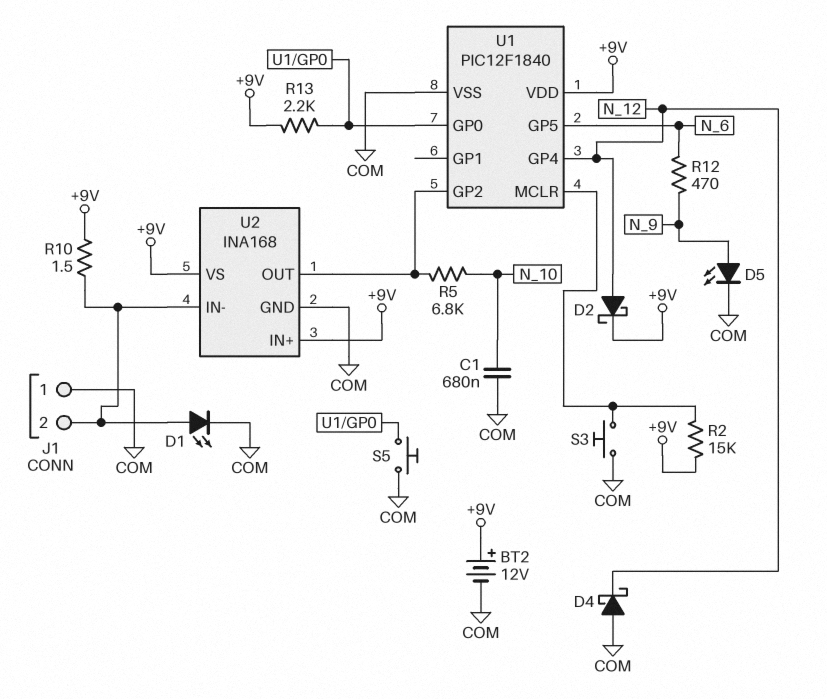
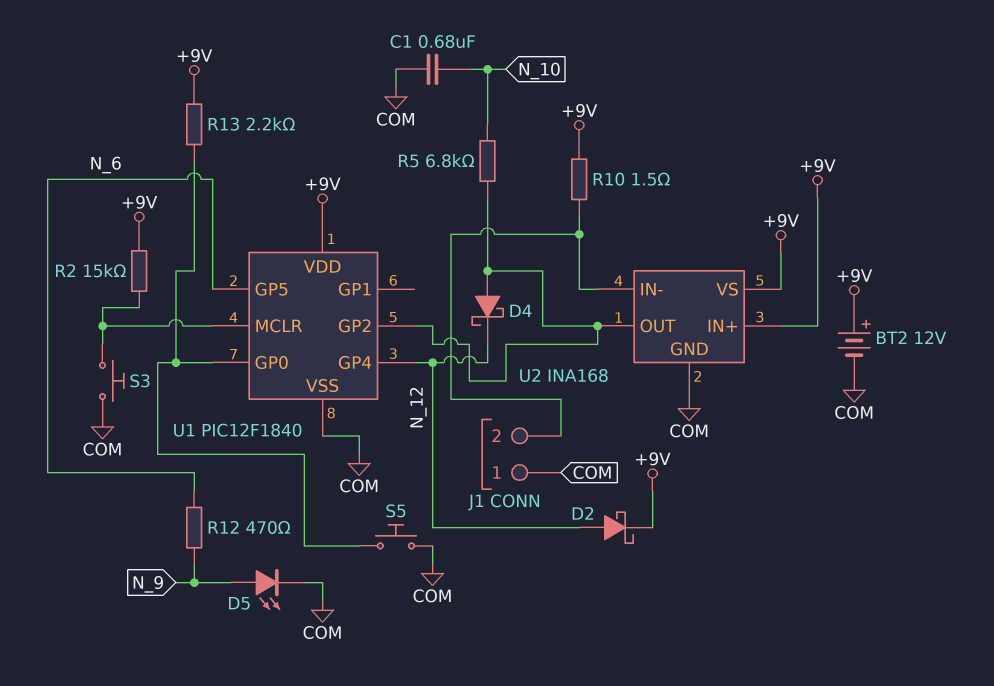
D1: LED (A J1/2, K COM) -> none
D4: schottky (A COM, K N_12) -> schottky (A U1/GP2, K N_12)

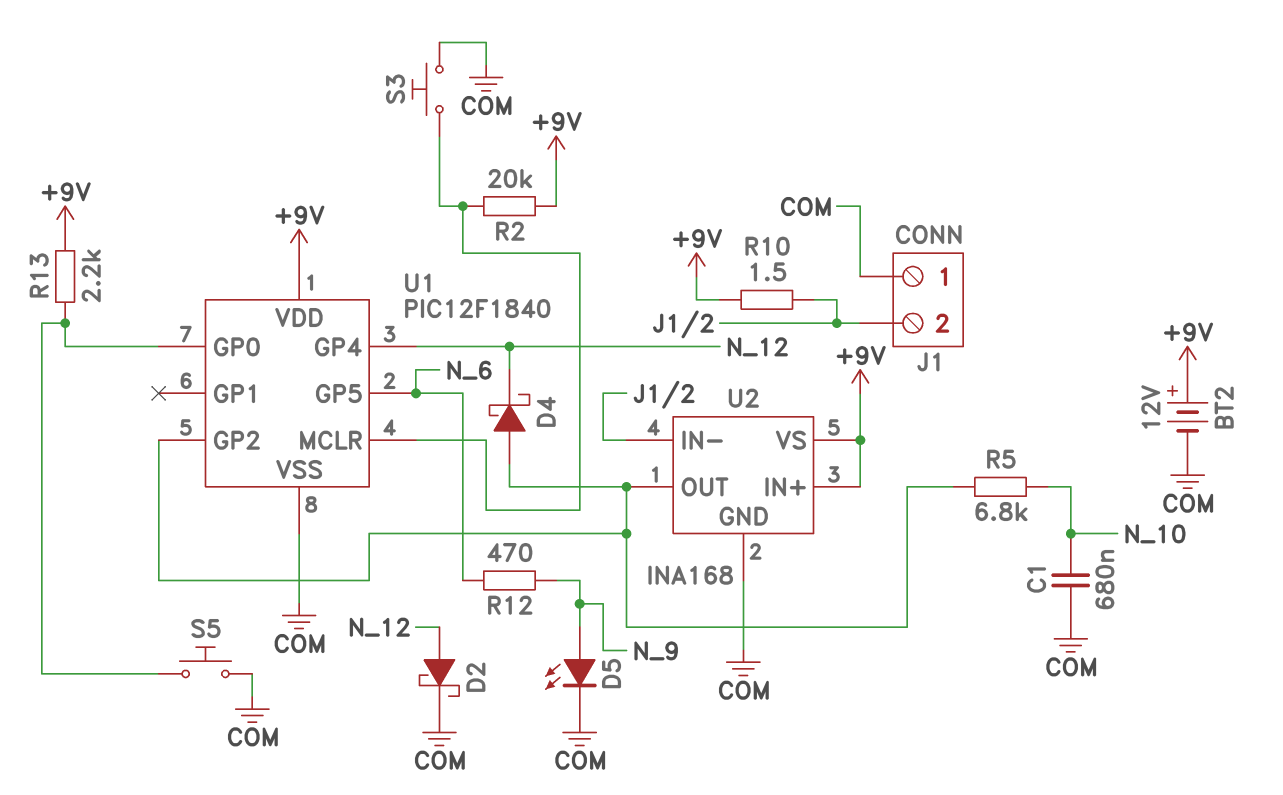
D2: schottky (A N_12, K +9V) -> schottky (A N_12, K COM)
R2: 15k (+9V, U1/MCLR) -> 20k (+9V, U1/MCLR)

